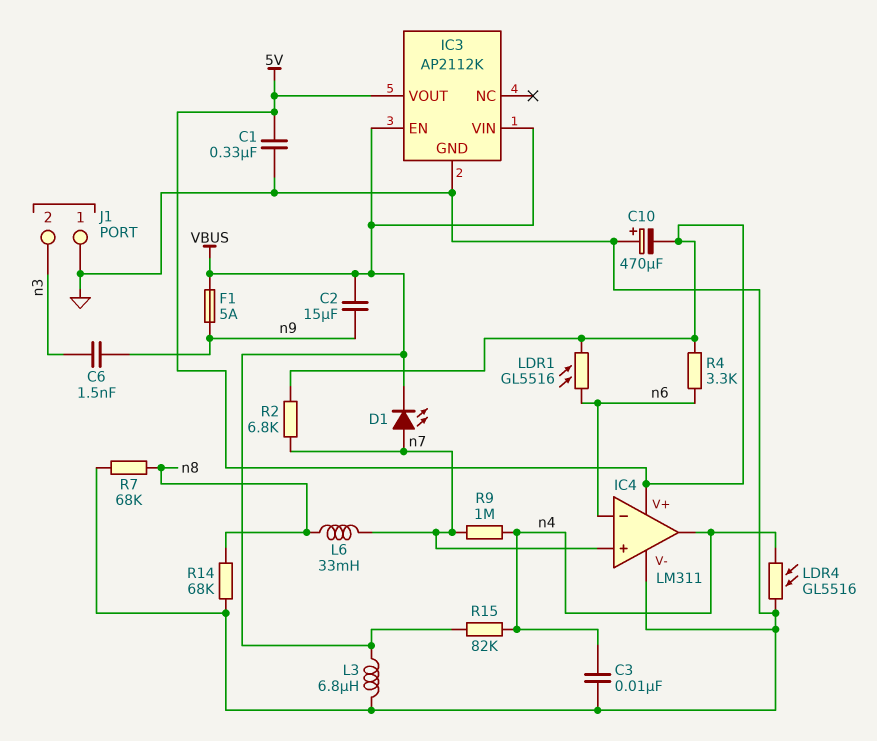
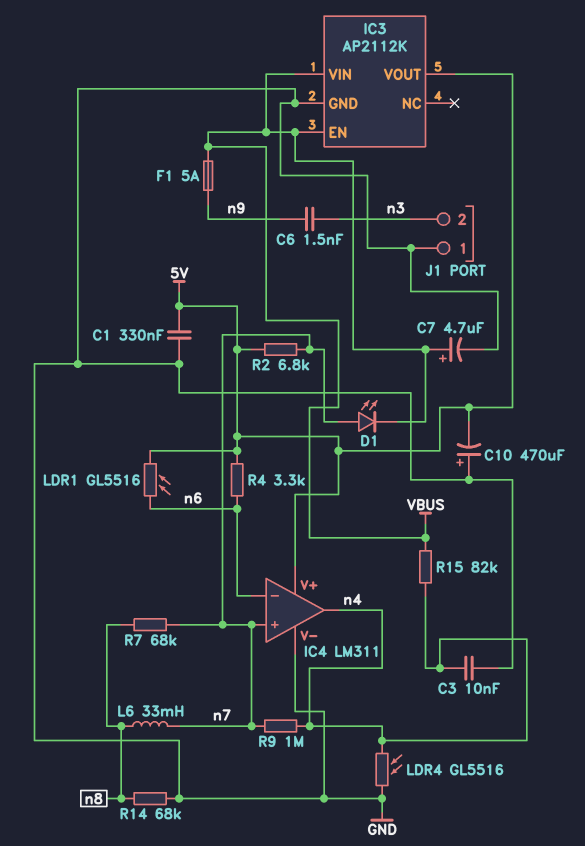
C2: 15uF (VBUS, n9) -> none
C7: none -> 4.7uF (plus VBUS, minus GND)
L3: 6.8uH (GND, VBUS) -> none
R7: 68k (GND, n8) -> 68k (n7, n8)

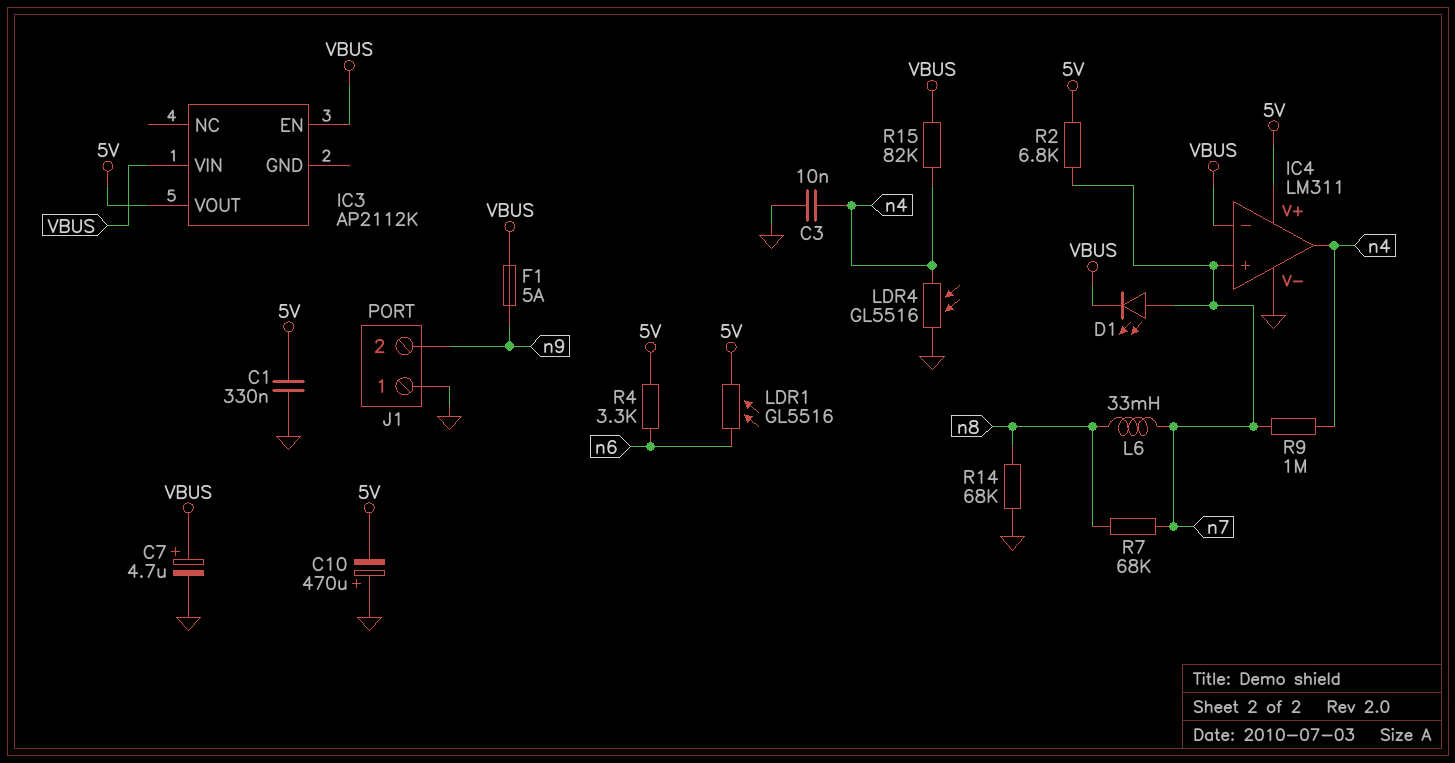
C6: 1.5nF (n3, n9) -> none
IC3 pin GND: GND -> none
IC4 pin in-: n6 -> VBUS
J1 pin 2: n3 -> n9

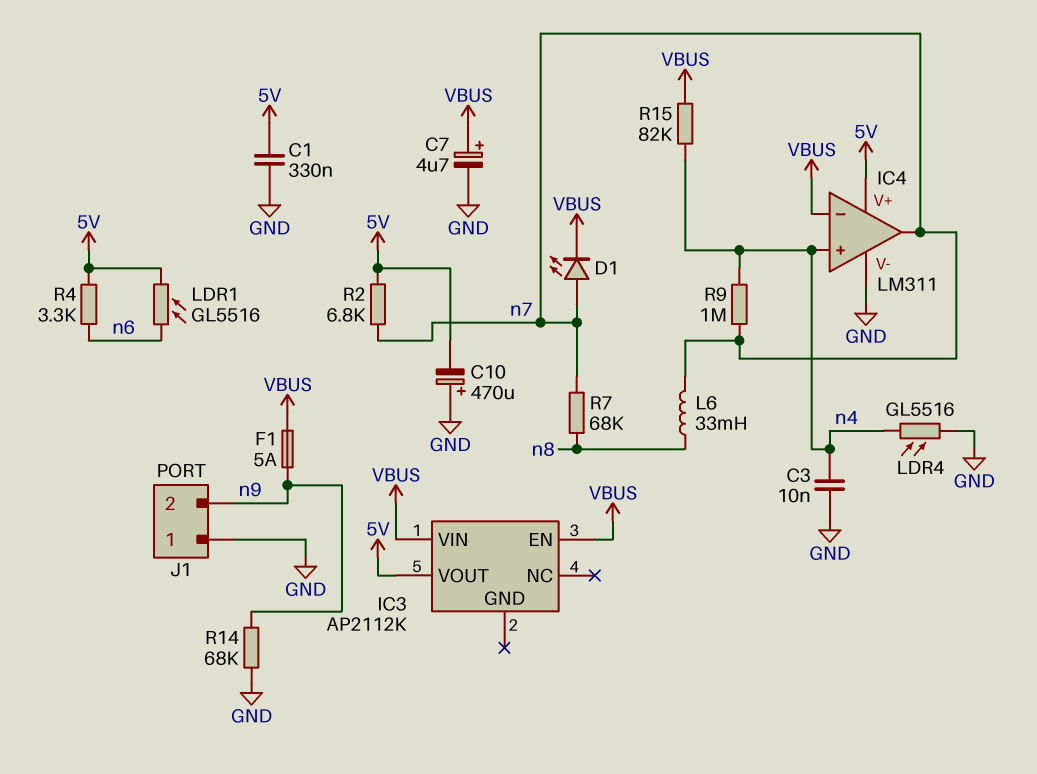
IC4 pin in+: n7 -> n4
IC4 pin out: n4 -> n7
R14: 68k (GND, n8) -> 68k (GND, n9)

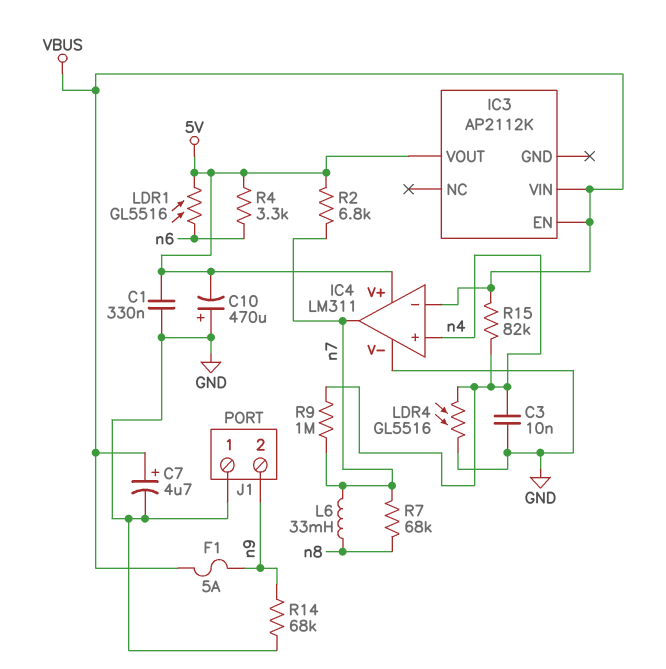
D1: LED (A n7, K VBUS) -> none

